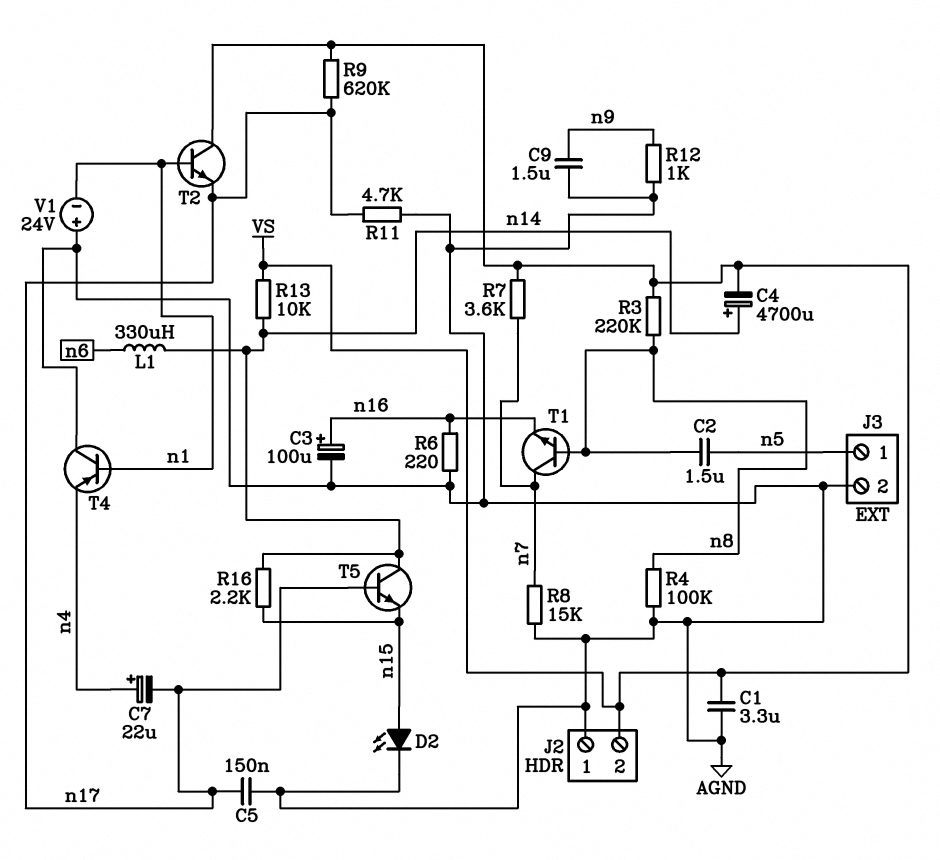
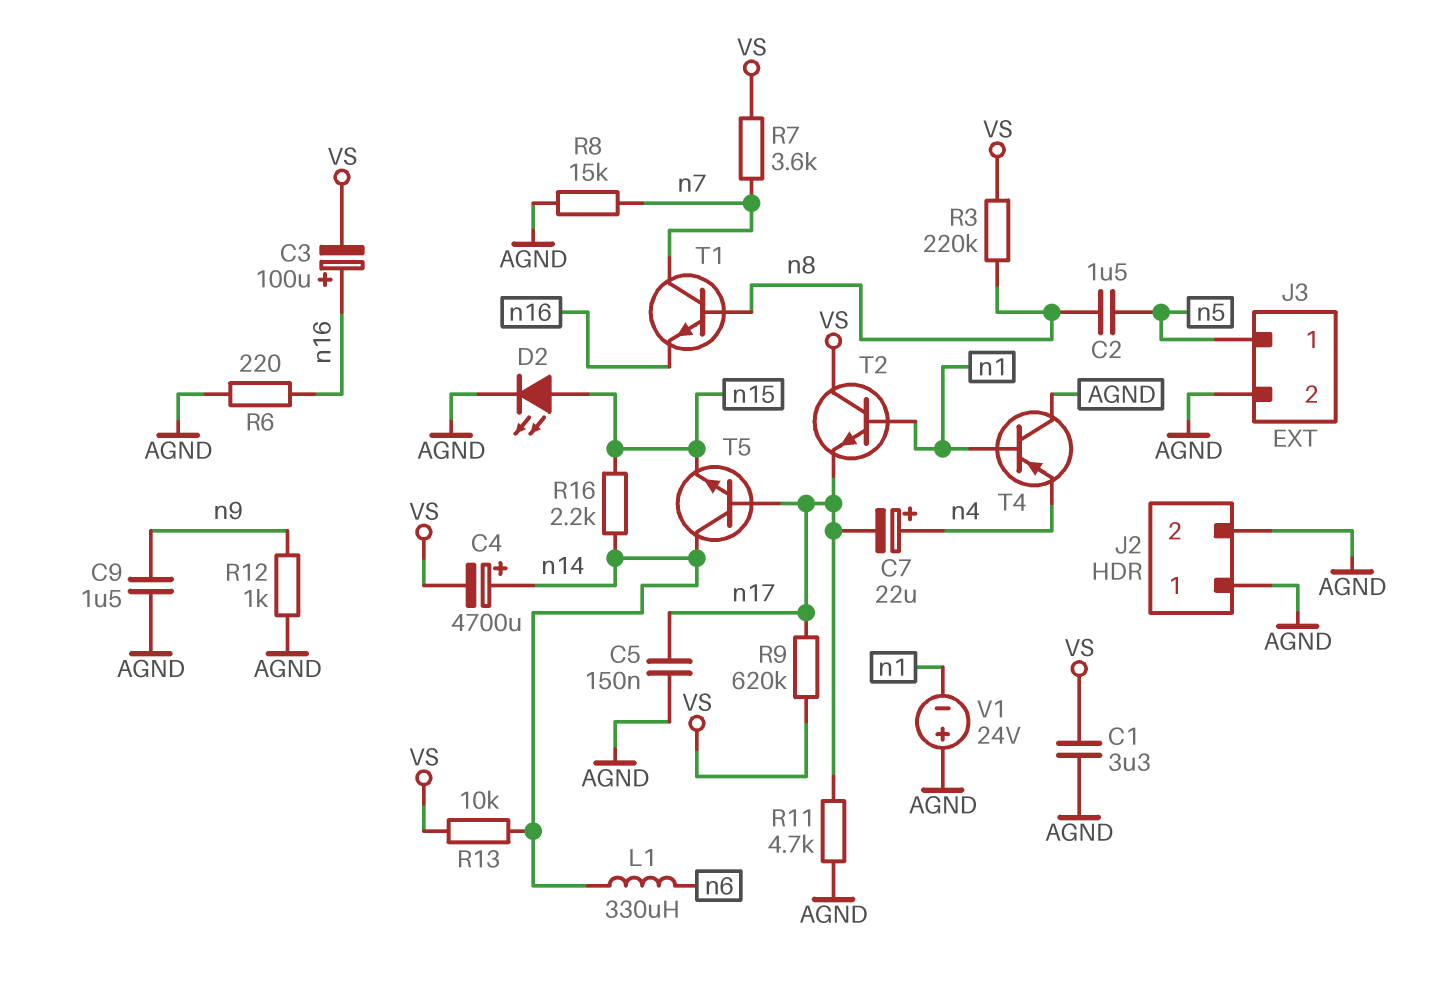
C3: 100uF (plus n16, minus AGND) -> 100uF (plus n16, minus VS)
J2 pin 2: VS -> AGND
R4: 100k (AGND, n8) -> none

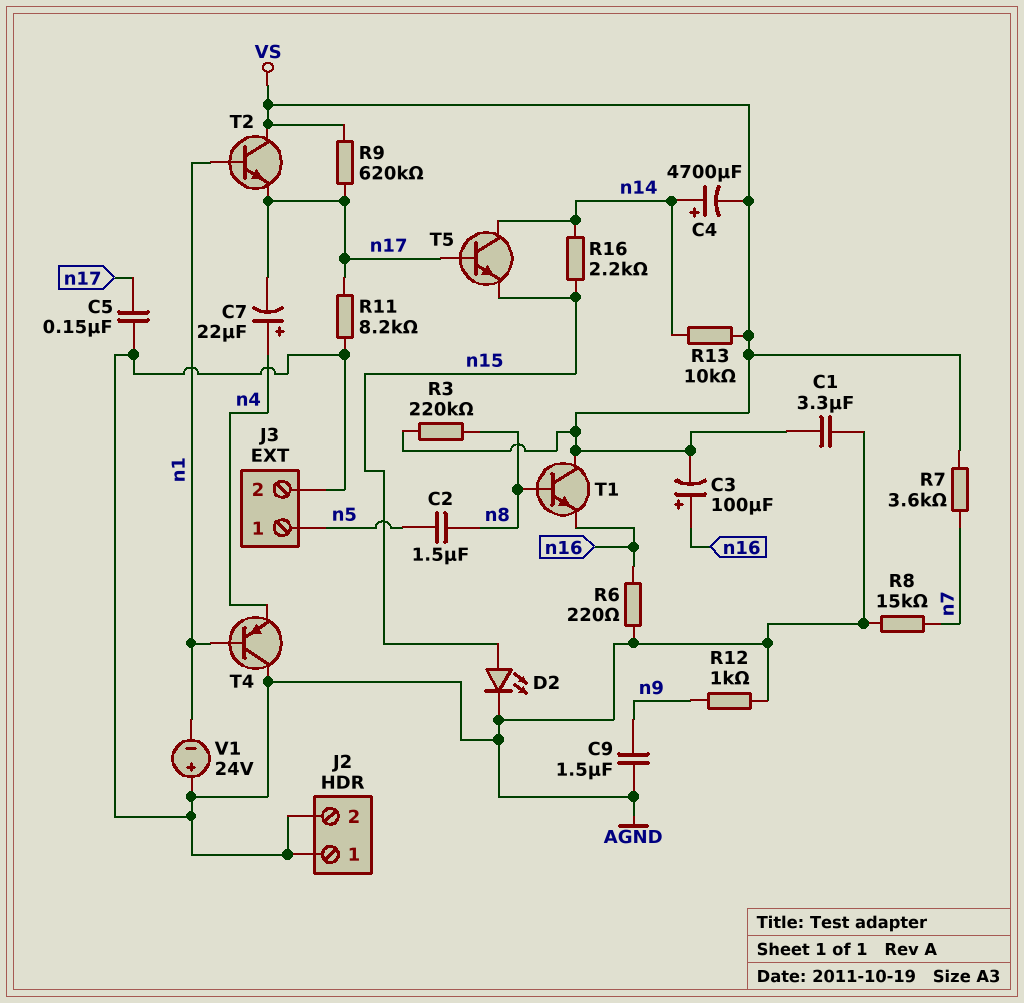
L1: 330uH (n6, n14) -> none
R11: 4.7k (AGND, n17) -> 8.2k (AGND, n17)
T1: NPN (B n8, C n7, E n16) -> NPN (B n8, C VS, E n16)

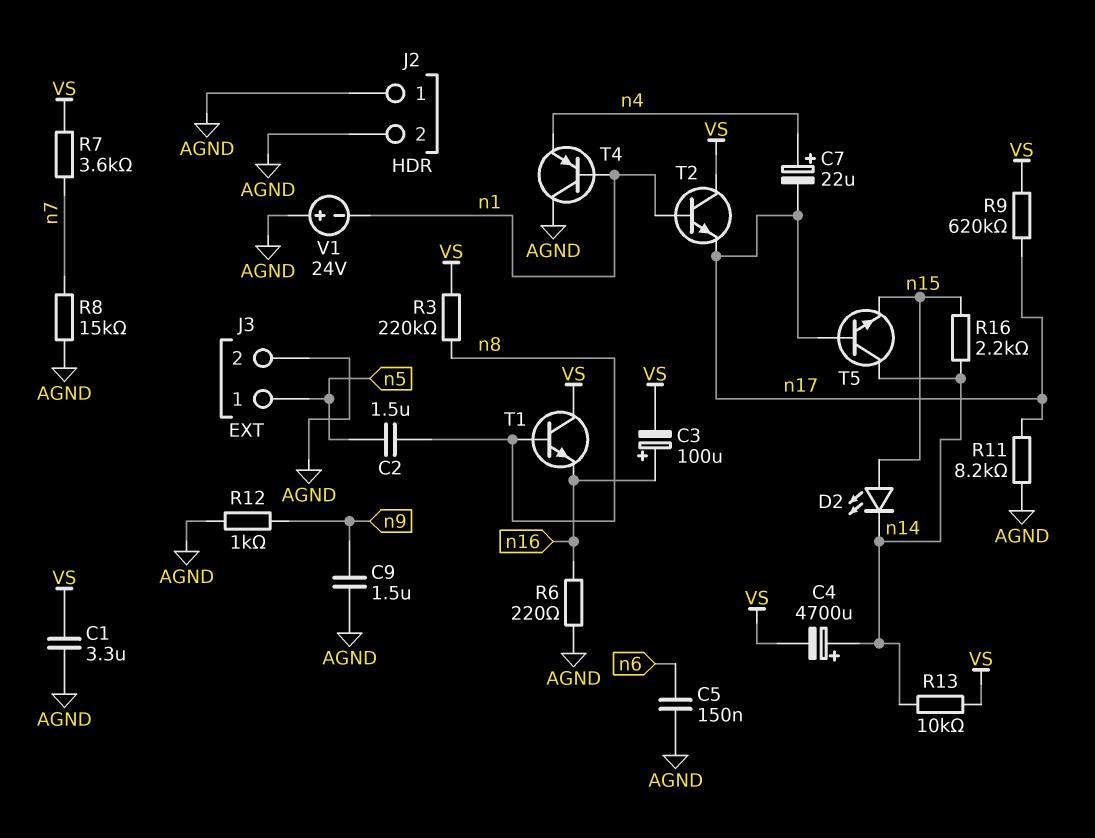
C5: 150nF (AGND, n17) -> 150nF (AGND, n6)
D2: LED (A n15, K AGND) -> LED (A n15, K n14)

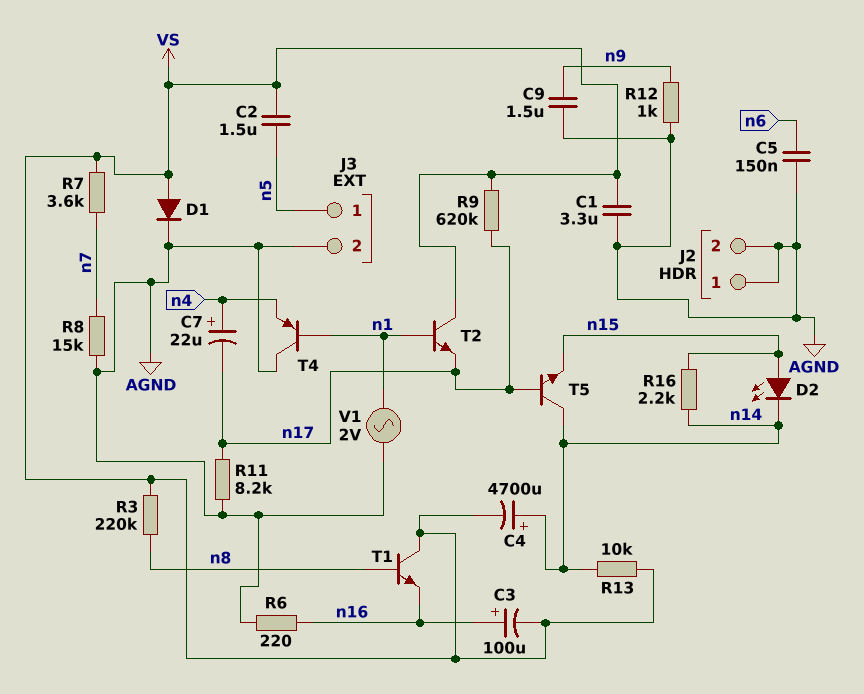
C2: 1.5uF (n5, n8) -> 1.5uF (VS, n5)
D1: none -> diode (A VS, K AGND)
V1: 24V (plus AGND, minus n1) -> AC 2V (AGND, n1)

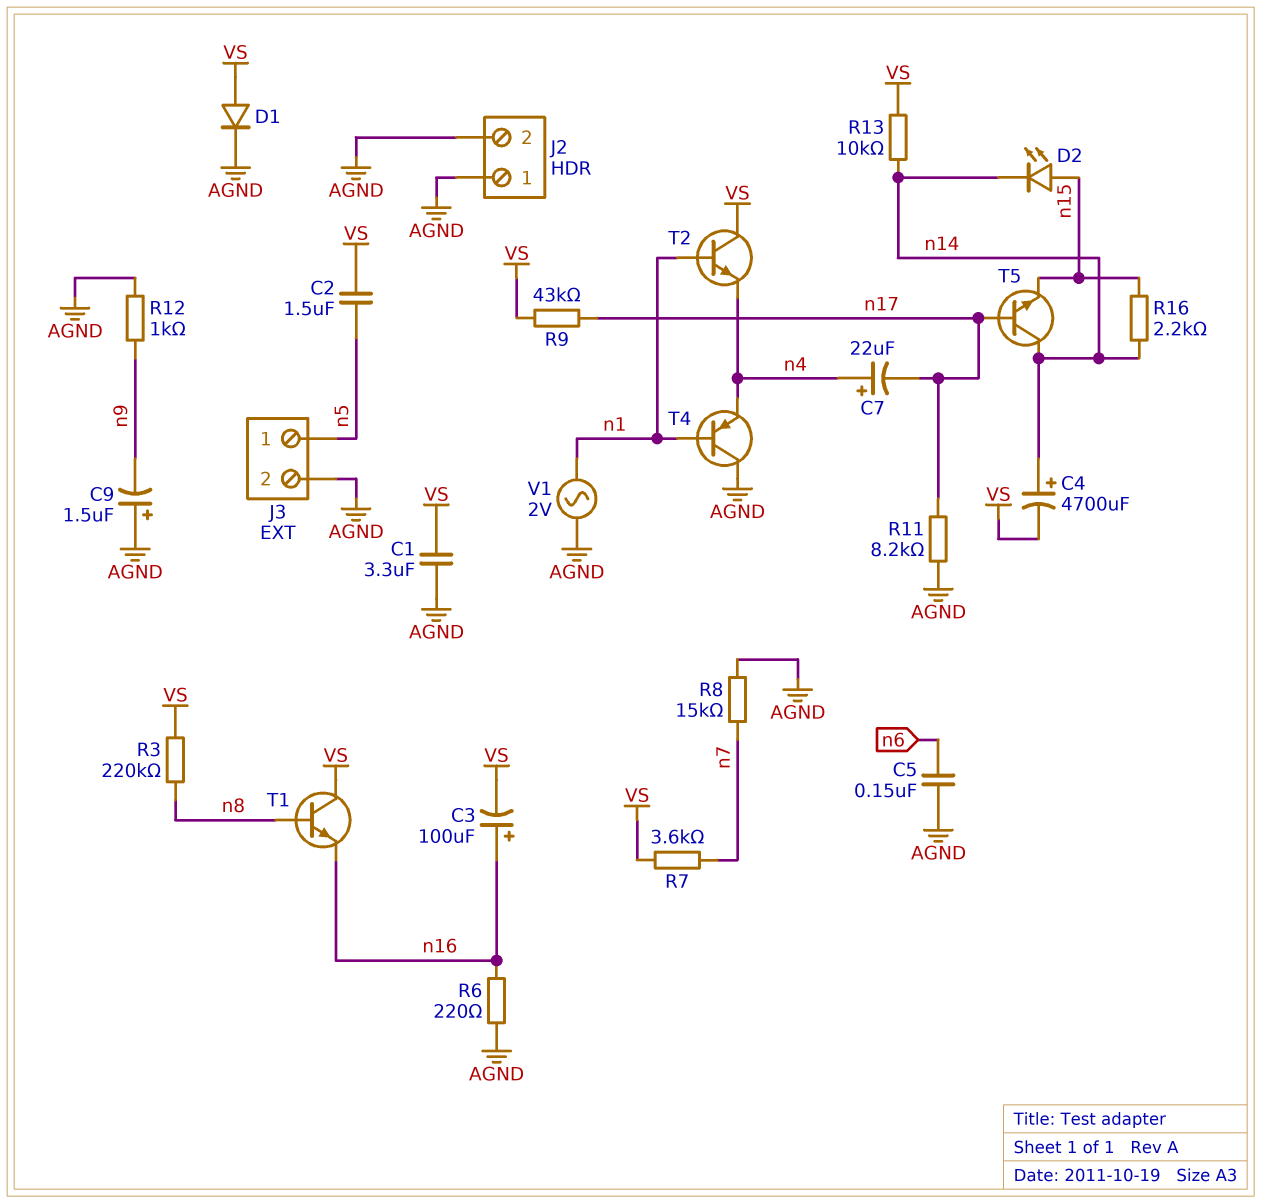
C9: 1.5uF (AGND, n9) -> 1.5uF (plus AGND, minus n9)
R9: 620k (VS, n17) -> 43k (VS, n17)
T2: NPN (B n1, C VS, E n17) -> NPN (B n1, C VS, E n4)

